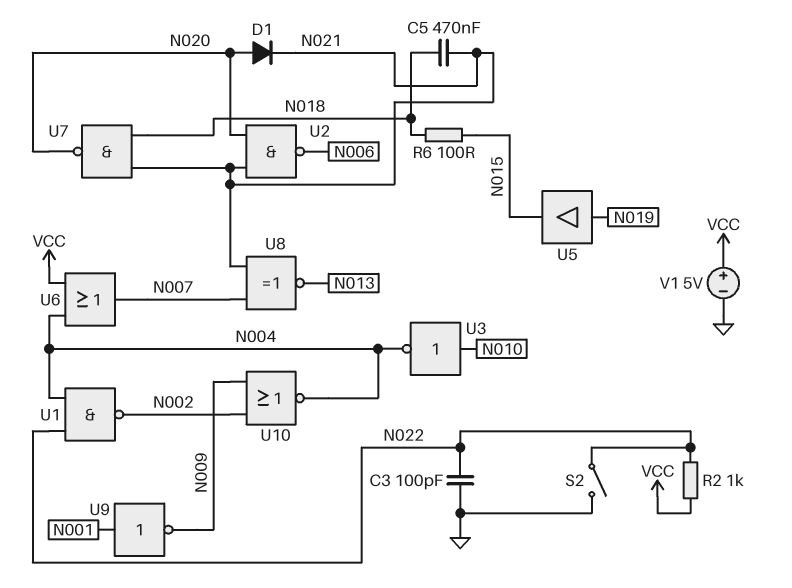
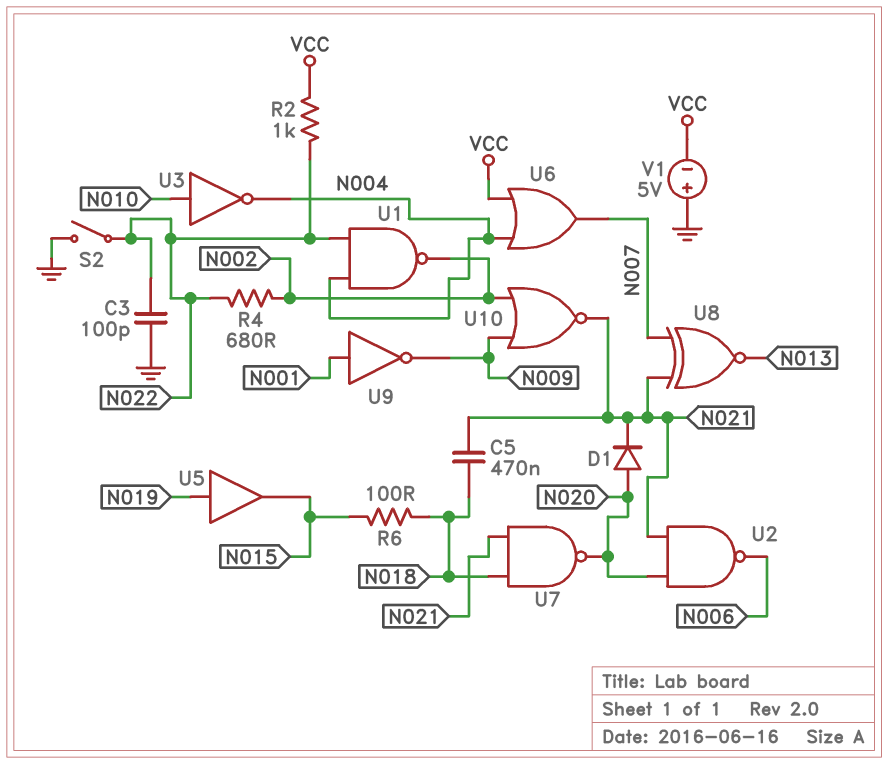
R4: none -> 680 (N002, N022)
U10: NOR (in N002, in N009, out N004) -> NOR (in N002, in N009, out N021)
V1: 5V (plus VCC, minus GND) -> 5V (plus GND, minus VCC)

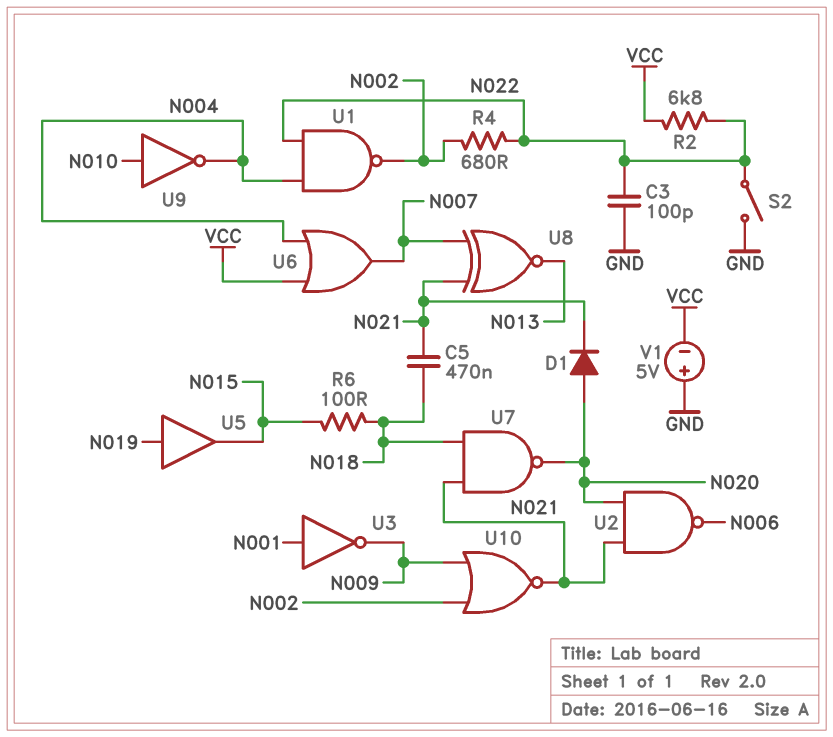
R2: 1k (N022, VCC) -> 6.8k (N022, VCC)
U3: NOT (in N010, out N004) -> NOT (in N001, out N009)
U9: NOT (in N001, out N009) -> NOT (in N010, out N004)

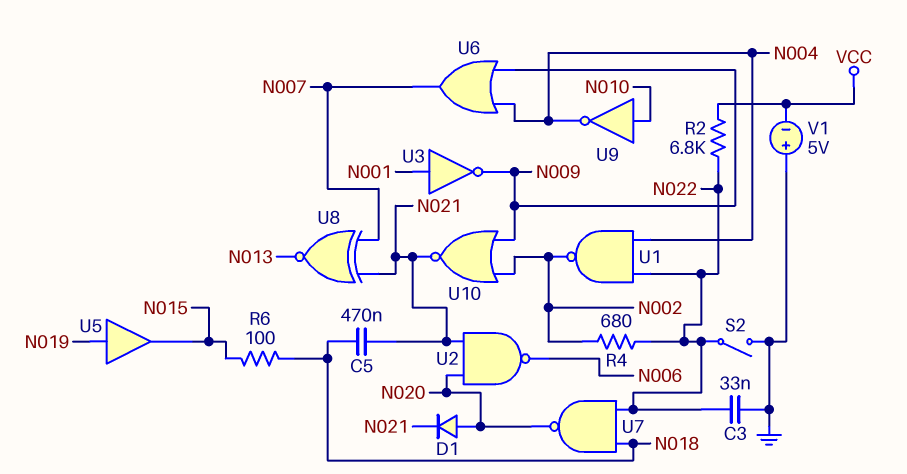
C3: 100pF (GND, N022) -> 33nF (GND, N022)
U6: OR (in N004, in VCC, out N007) -> OR (in N004, in N009, out N007)
U7: NAND (in N018, in N021, out N020) -> NAND (in N018, in N022, out N020)

